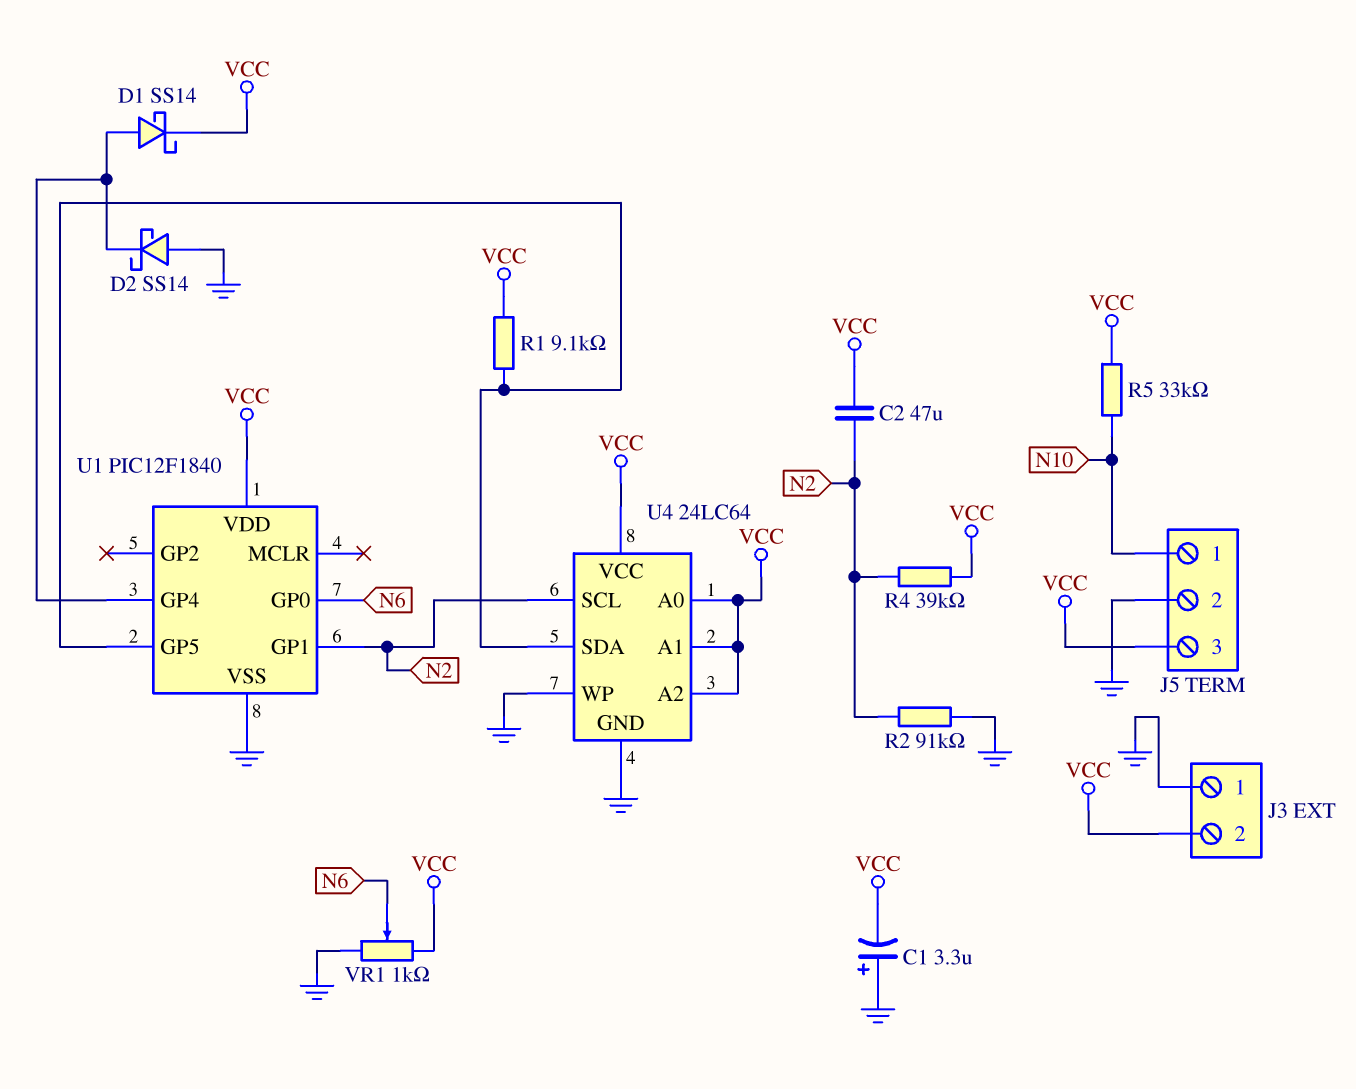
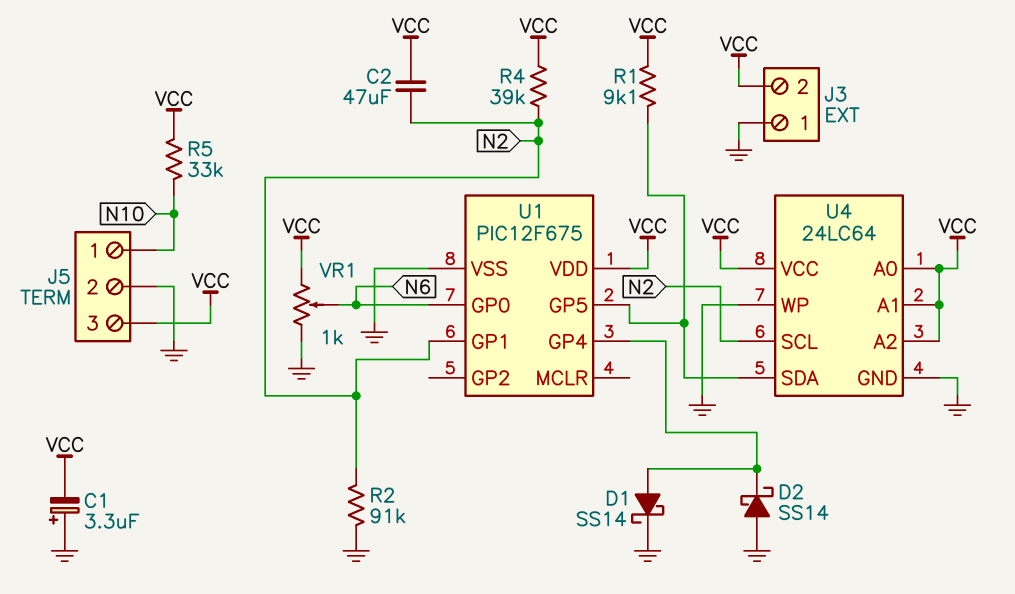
D1: schottky SS14 (A U1/GP4, K VCC) -> schottky SS14 (A U1/GP4, K GND)
U1: PIC12F1840 -> PIC12F675

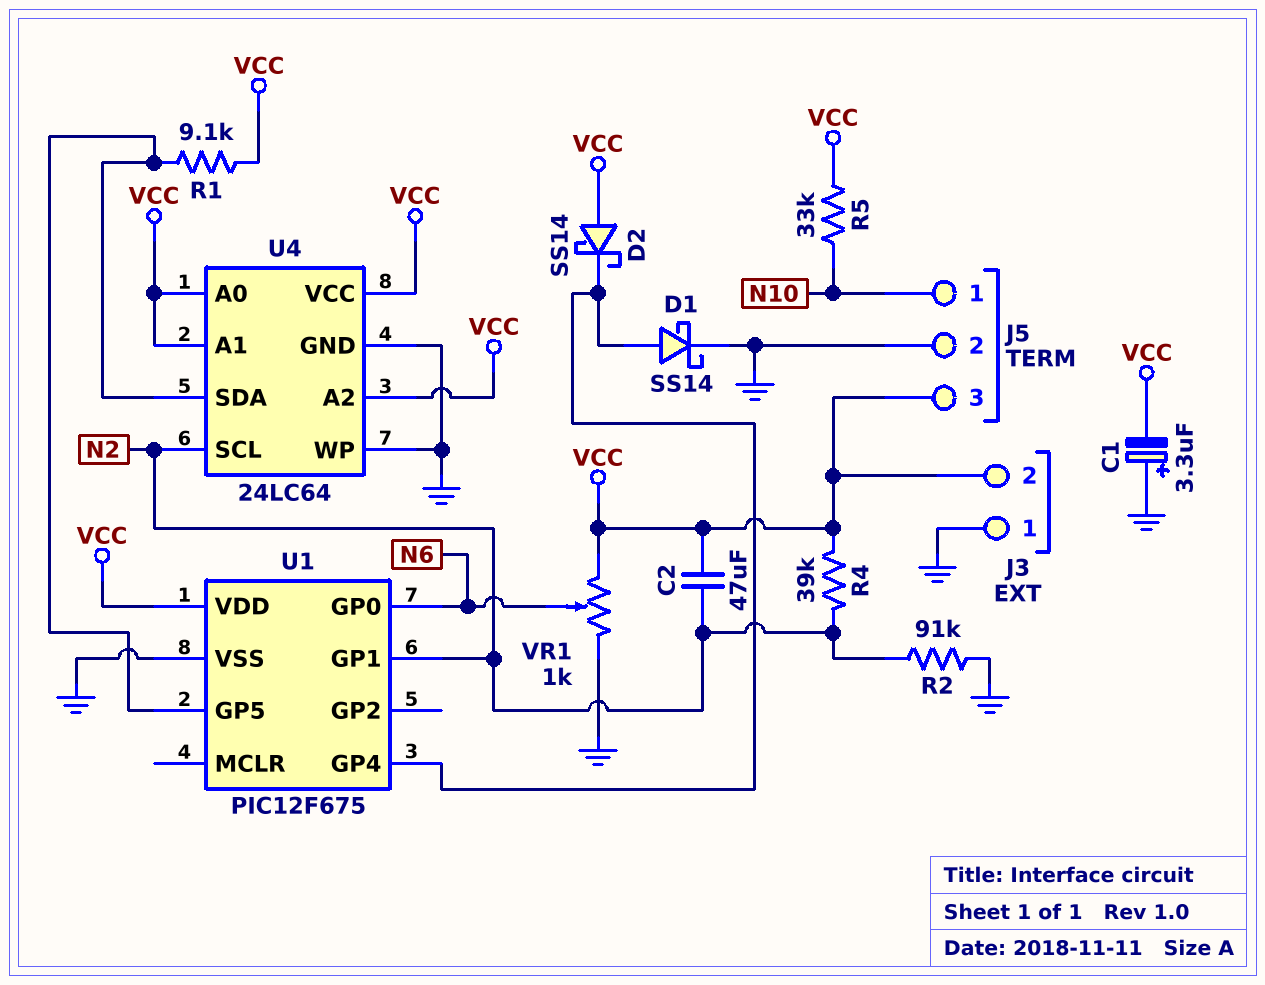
D2: schottky SS14 (A GND, K U1/GP4) -> schottky SS14 (A VCC, K U1/GP4)

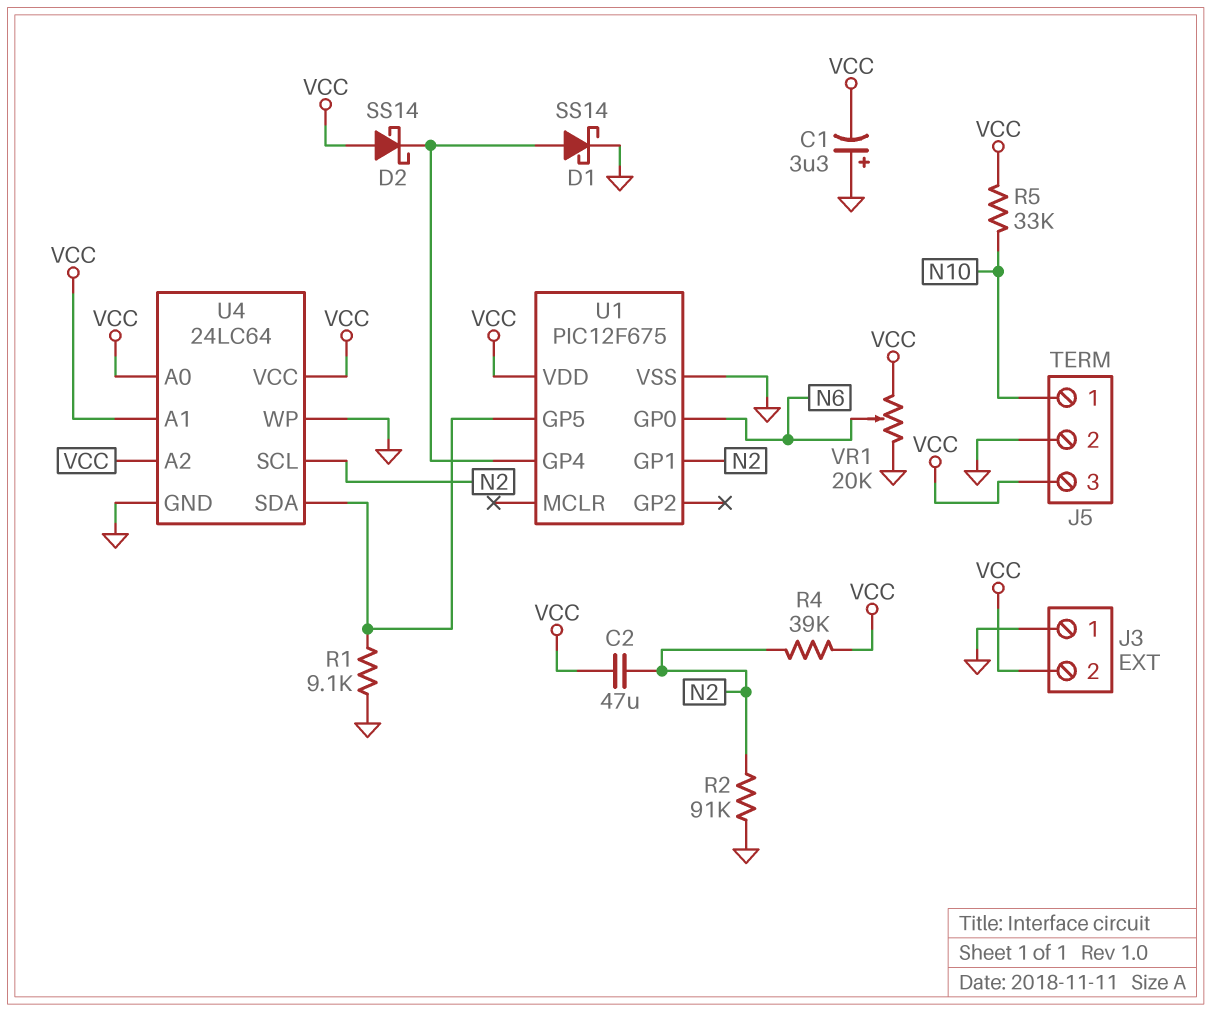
R1: 9.1k (U1/GP5, VCC) -> 9.1k (GND, U1/GP5)
VR1: 1k (GND, VCC, wiper N6) -> 20k (GND, VCC, wiper N6)

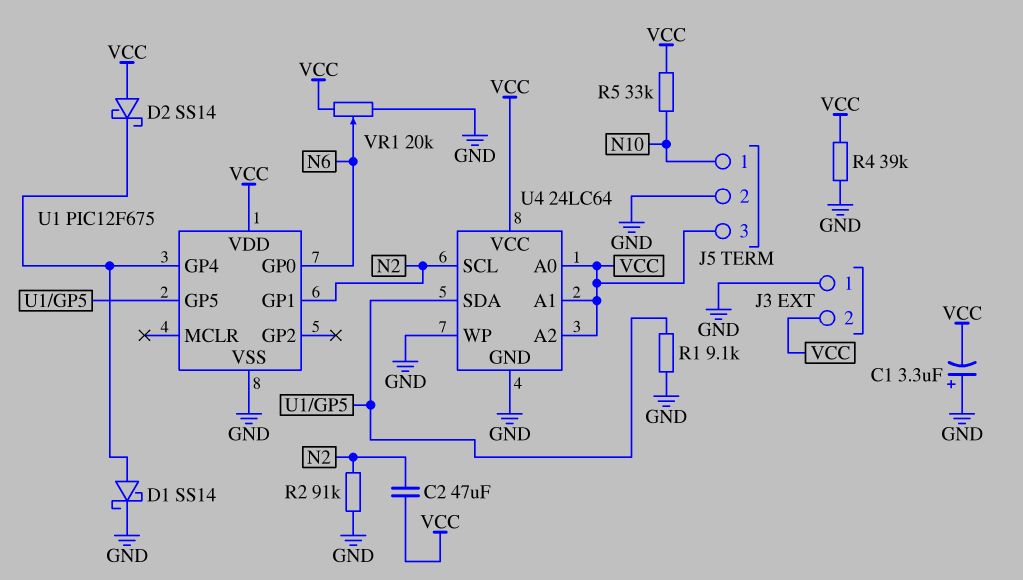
R4: 39k (N2, VCC) -> 39k (GND, VCC)

